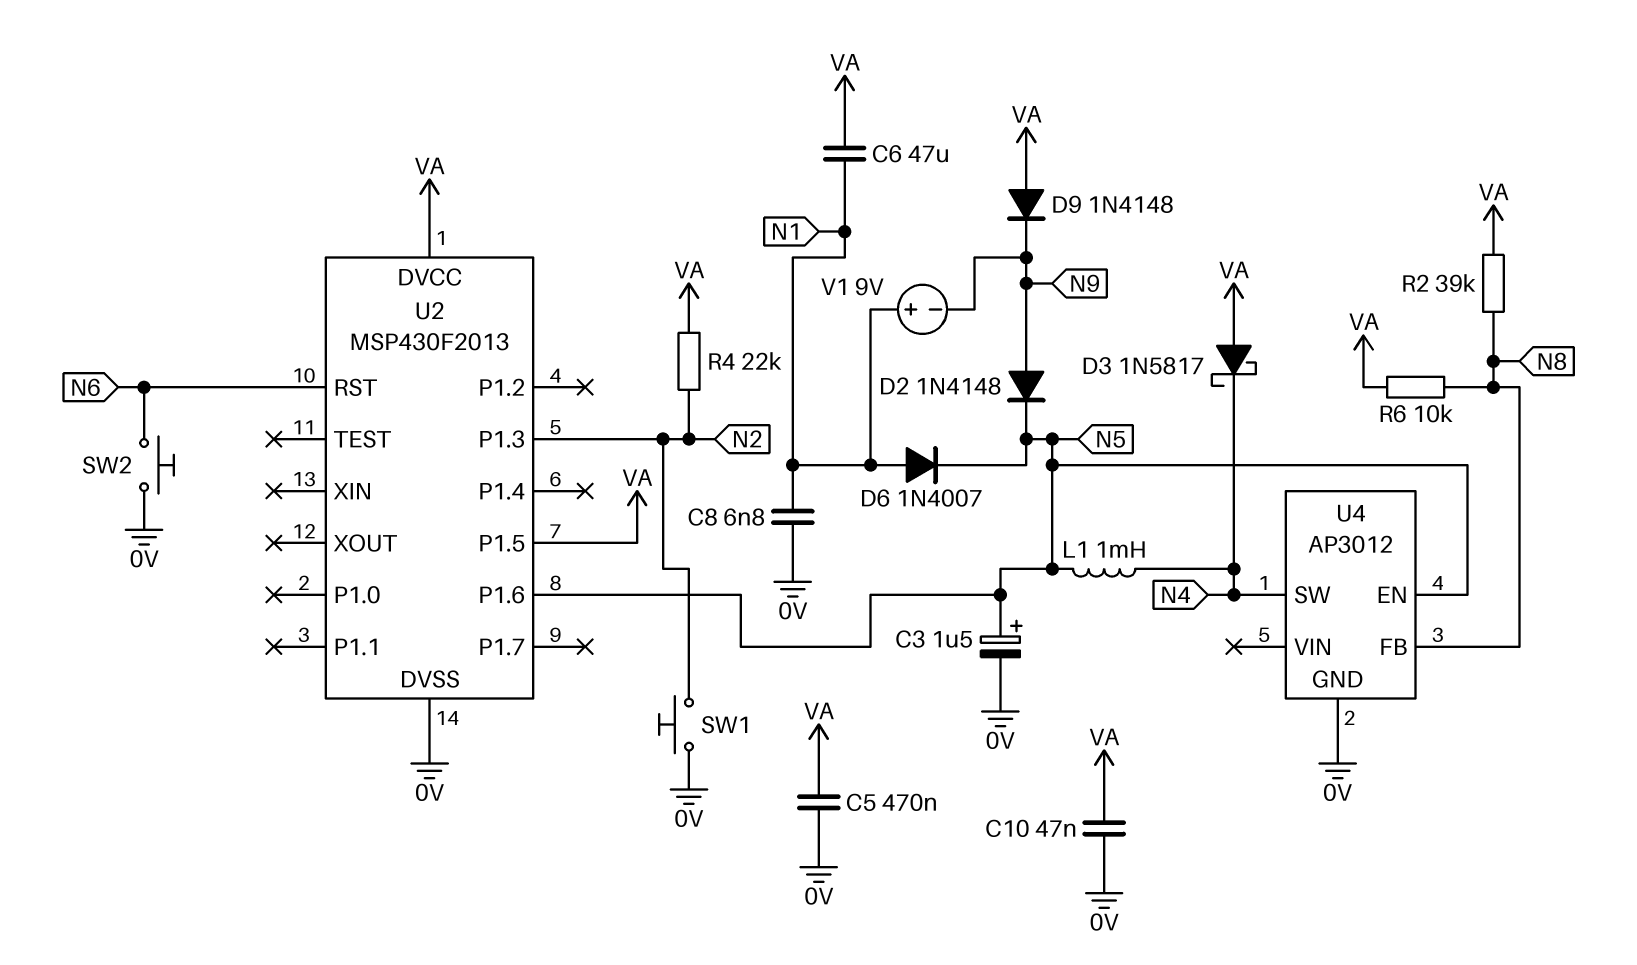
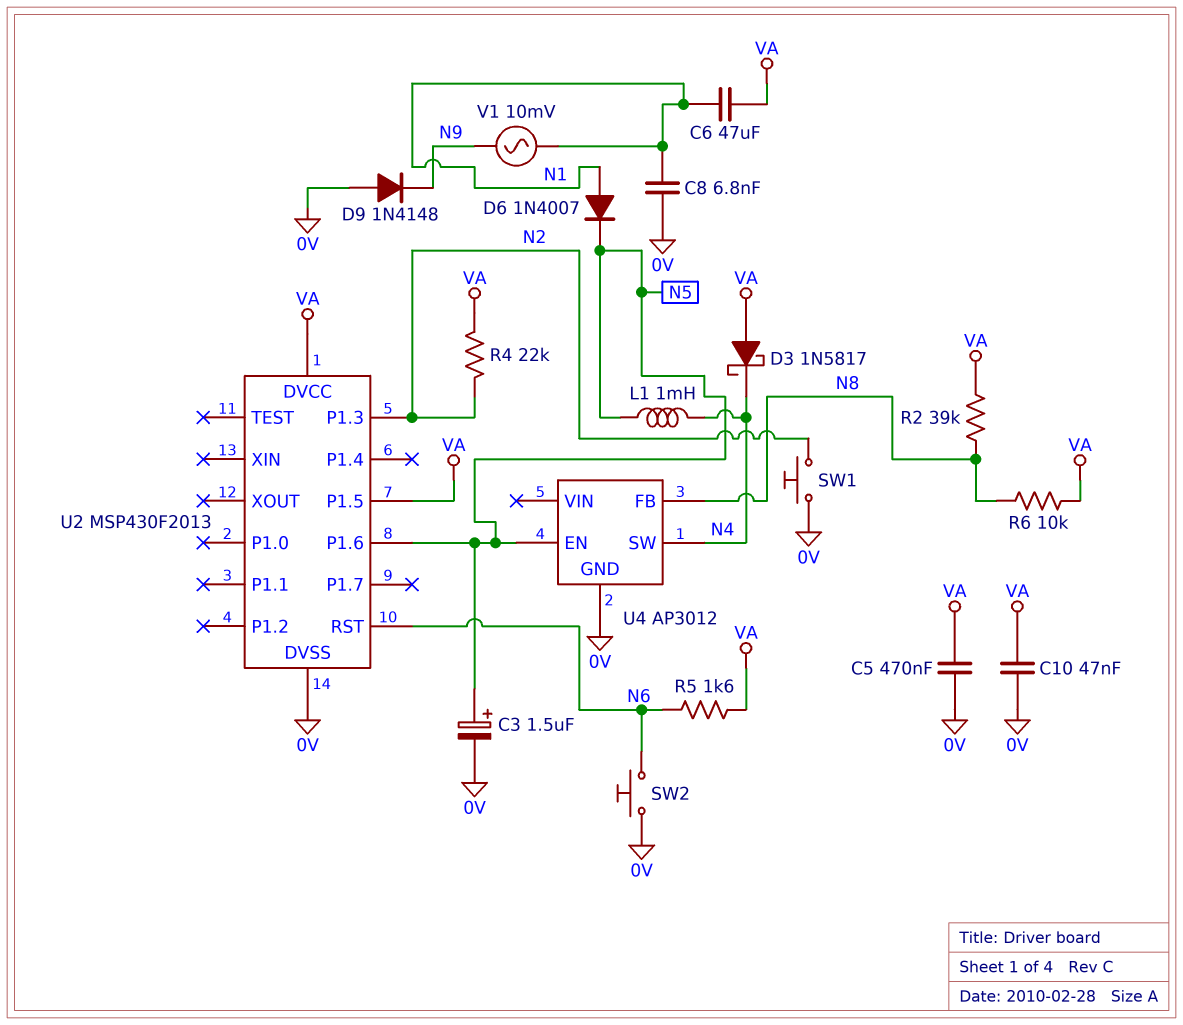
D2: diode 1N4148 (A N9, K N5) -> none
D9: diode 1N4148 (A VA, K N9) -> diode 1N4148 (A 0V, K N9)
R5: none -> 1.6k (N6, VA)
V1: 9V (plus N1, minus N9) -> AC 10mV (N1, N9)

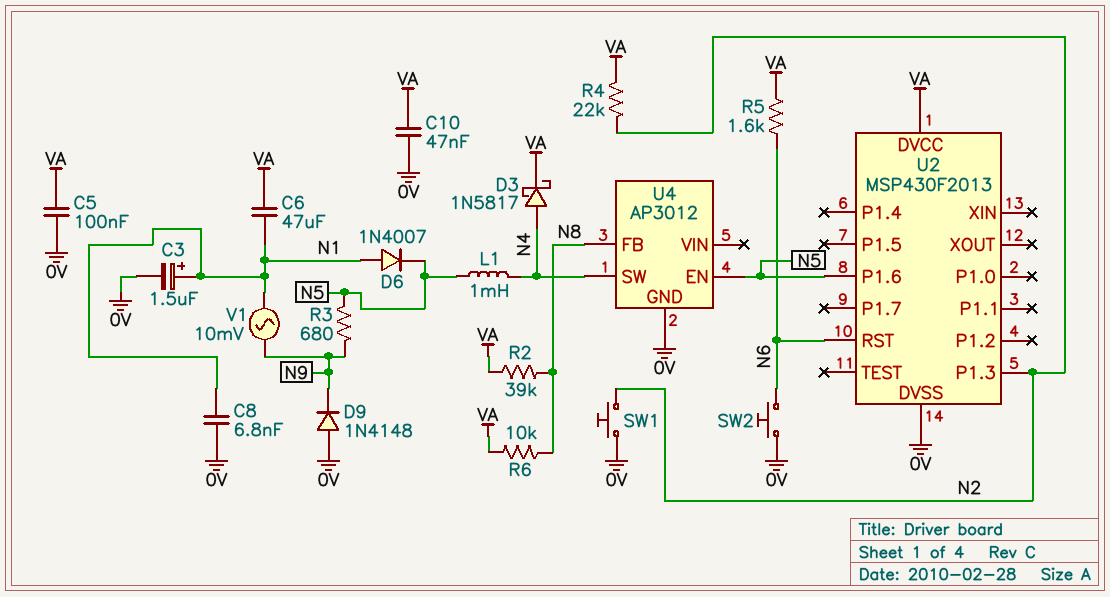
C3: 1.5uF (plus N5, minus 0V) -> 1.5uF (plus N1, minus 0V)
C5: 470nF (0V, VA) -> 100nF (0V, VA)
D3: schottky 1N5817 (A VA, K N4) -> schottky 1N5817 (A N4, K VA)
R3: none -> 680 (N5, N9)
U2 pin P1.5: VA -> none

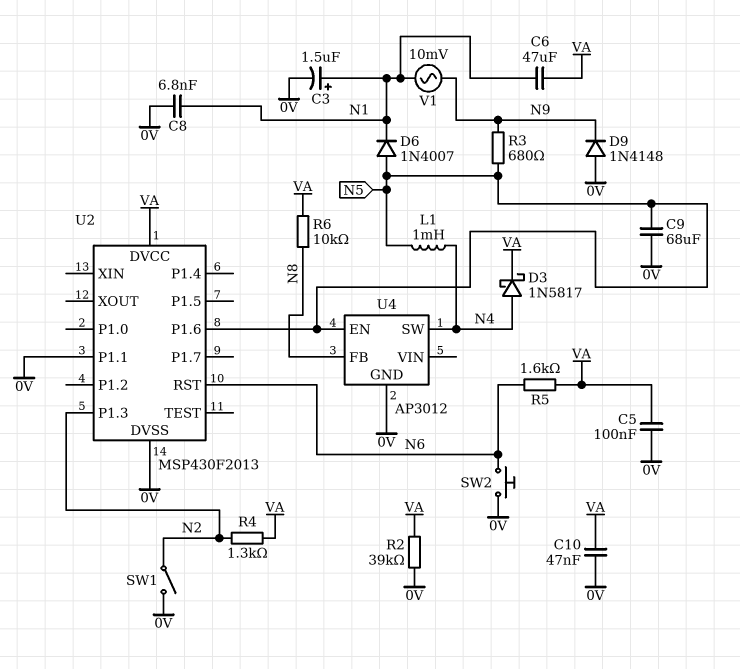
C9: none -> 68uF (0V, N5)
D6: diode 1N4007 (A N1, K N5) -> diode 1N4007 (A N5, K N1)
R2: 39k (N8, VA) -> 39k (0V, VA)
R4: 22k (N2, VA) -> 1.3k (N2, VA)
SW1: button (0V, N2) -> switch (0V, N2)
U2 pin P1.1: none -> 0V

